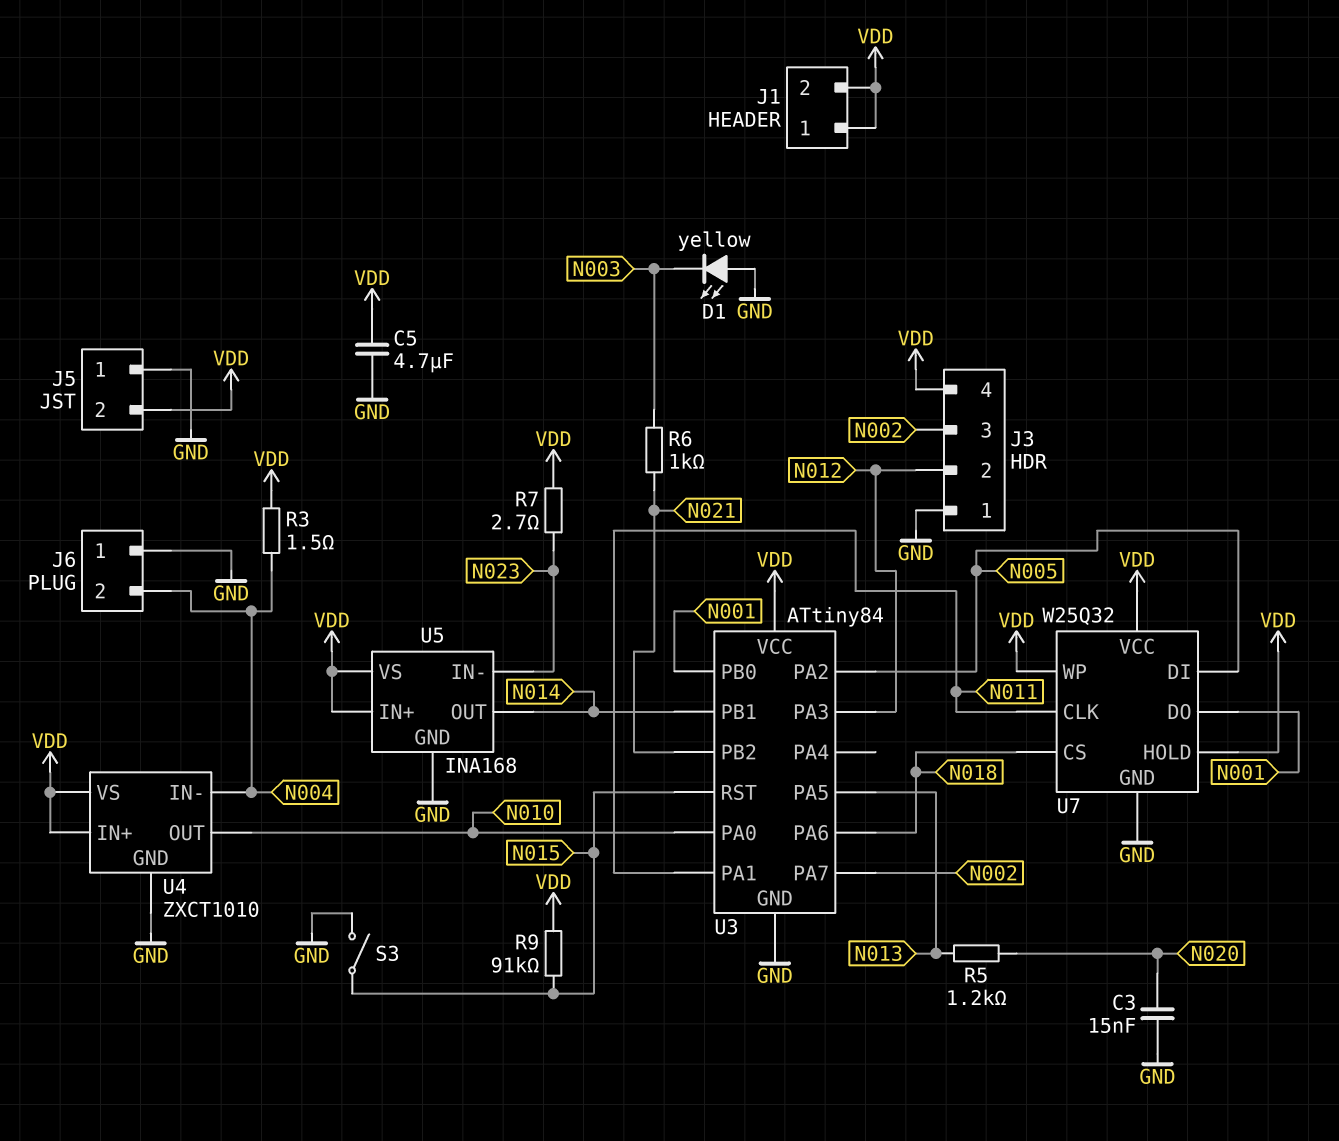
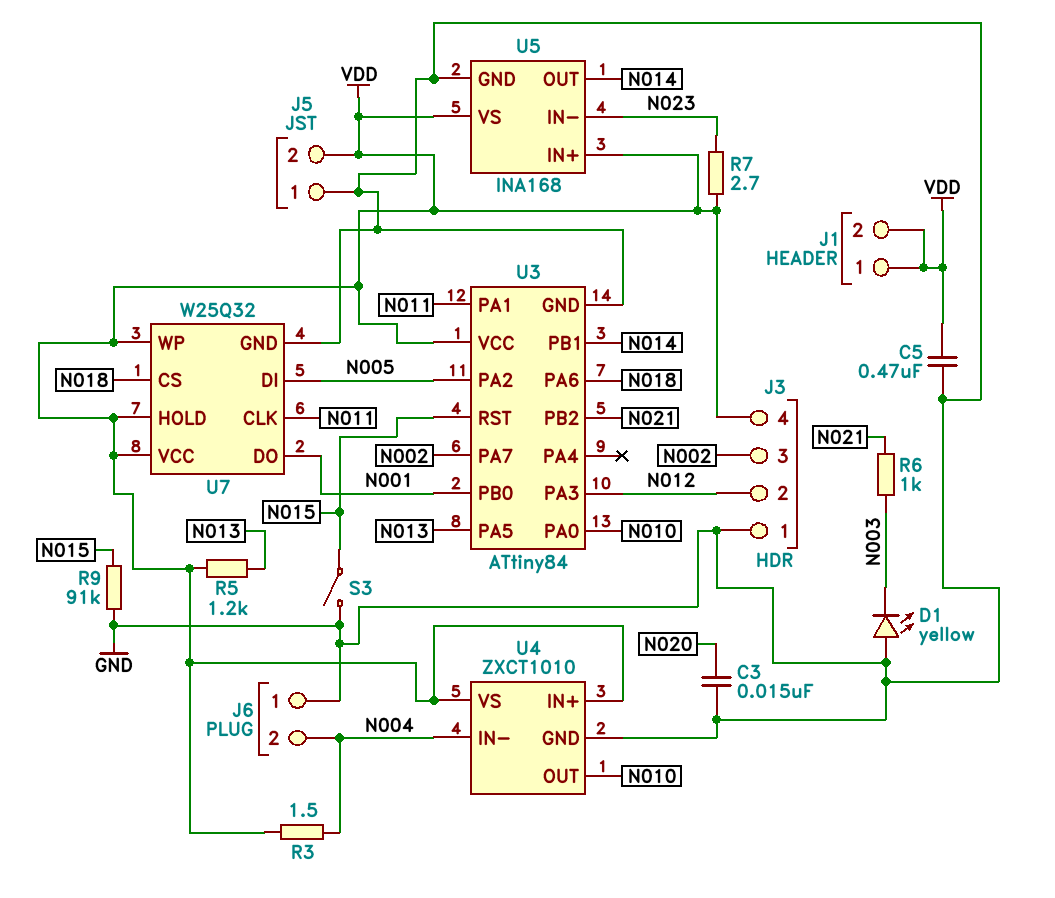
C5: 4.7uF (GND, VDD) -> 470nF (GND, VDD)
R5: 1.2k (N013, N020) -> 1.2k (N013, VDD)
R9: 91k (N015, VDD) -> 91k (GND, N015)

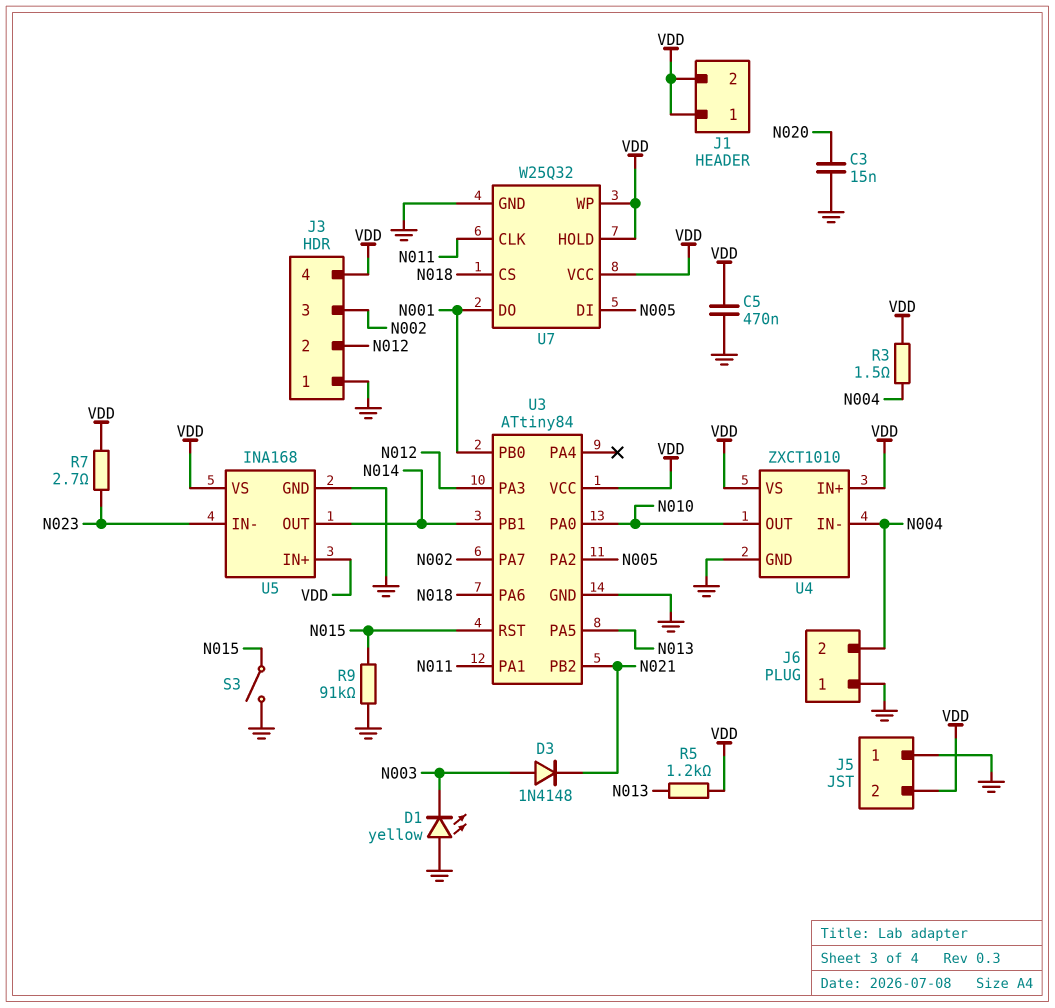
D3: none -> diode 1N4148 (A N003, K N021)
R6: 1k (N003, N021) -> none

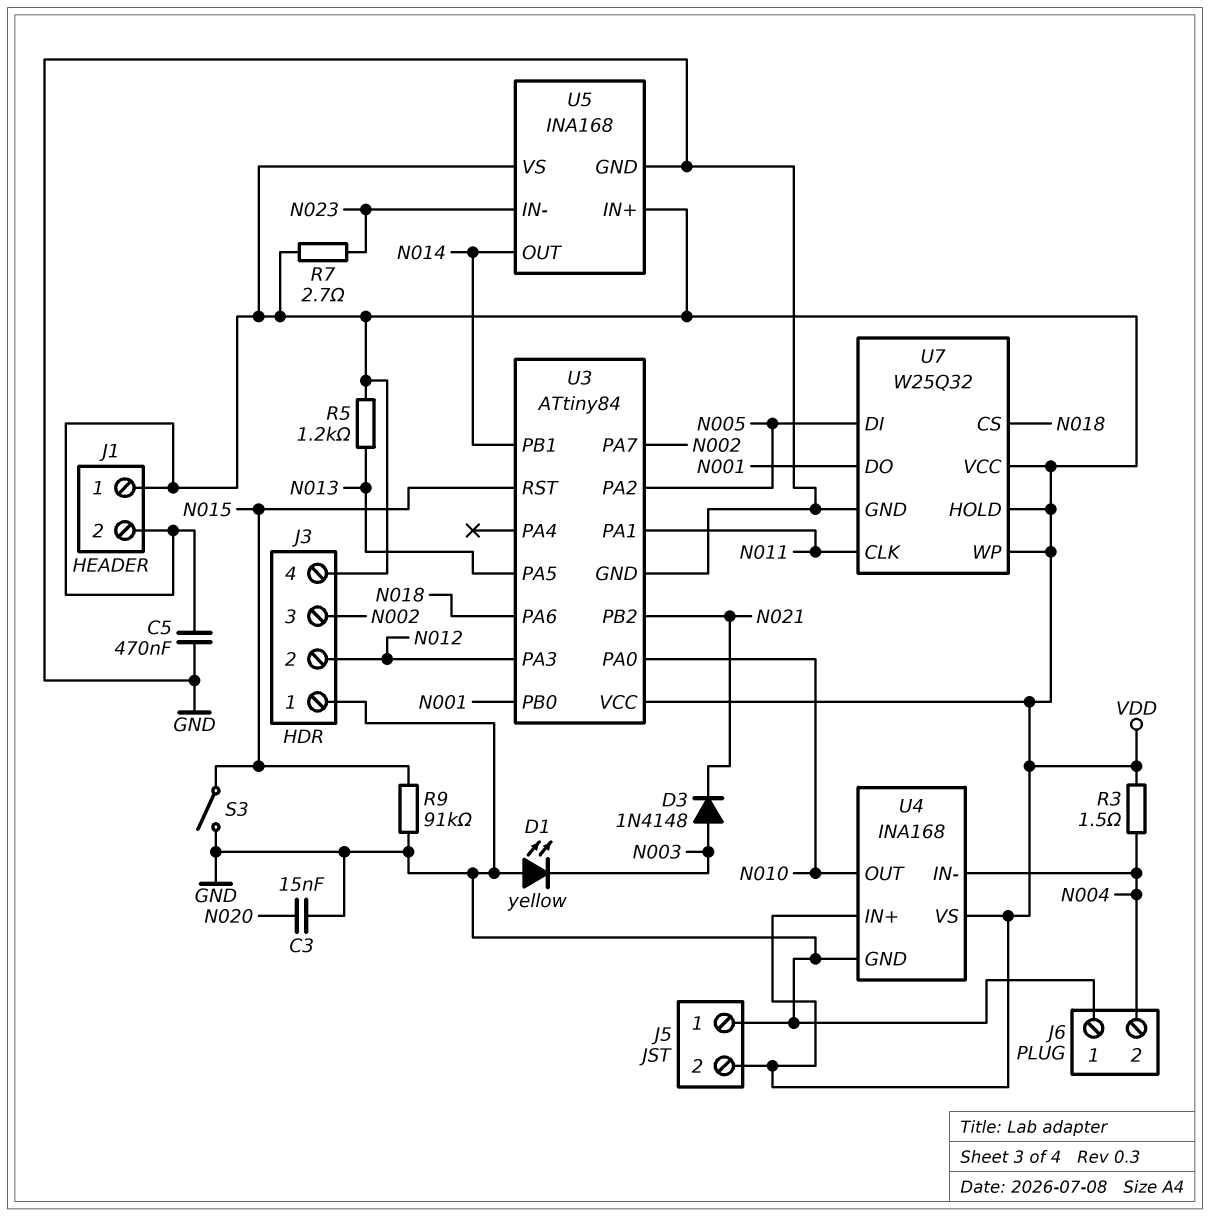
U4: ZXCT1010 -> INA168

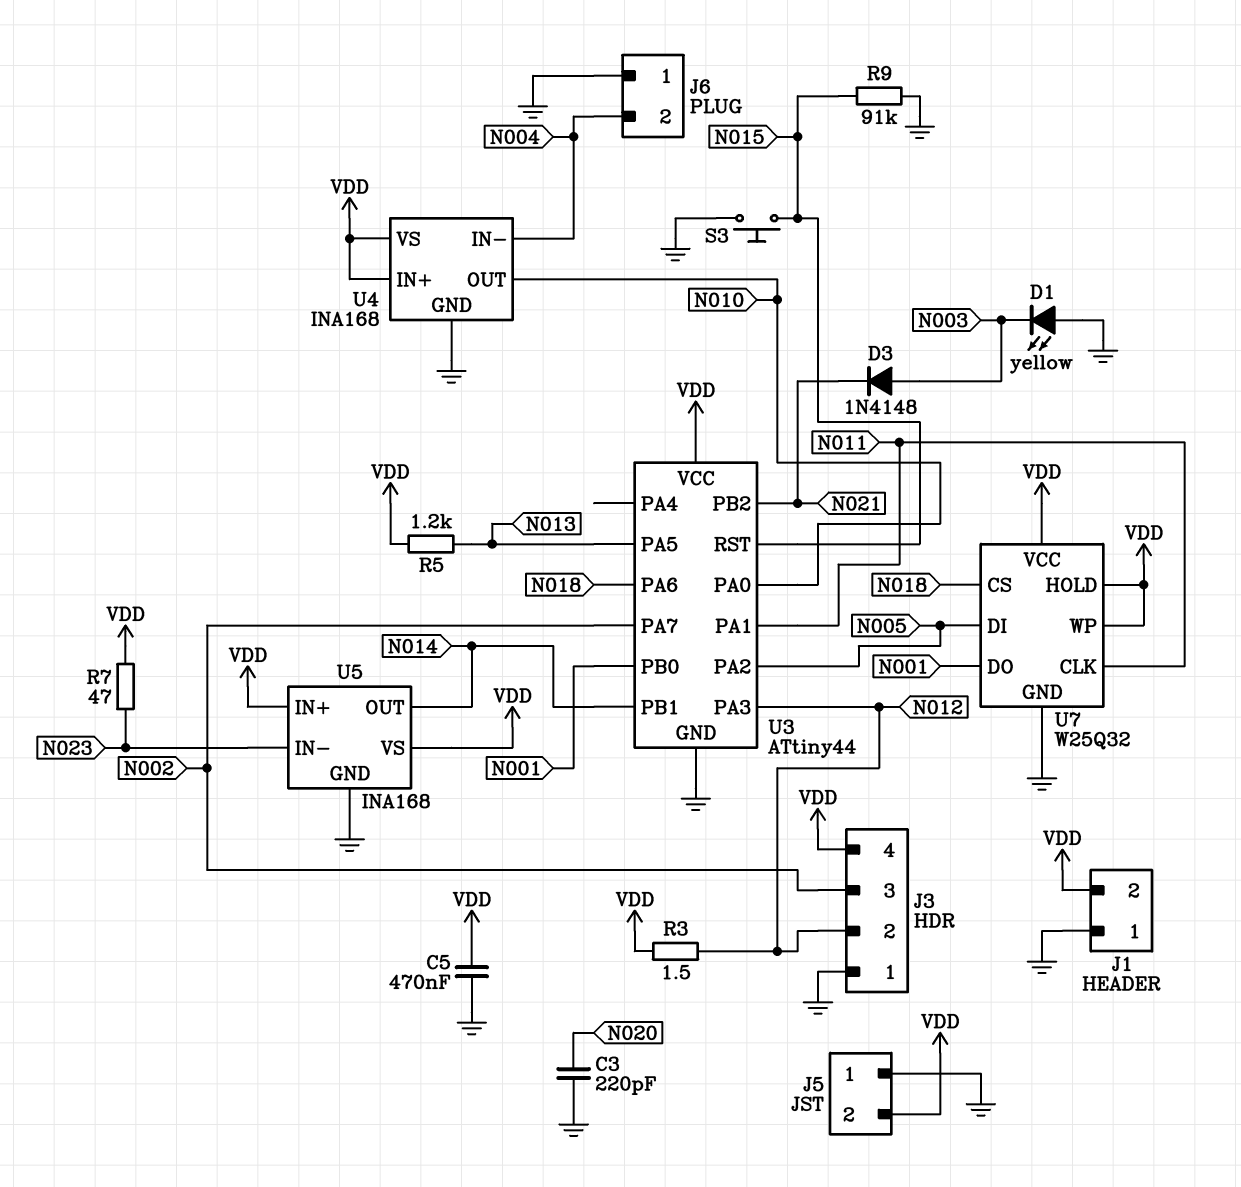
C3: 15nF (GND, N020) -> 220pF (GND, N020)
J1 pin 1: VDD -> GND
R3: 1.5 (N004, VDD) -> 1.5 (N012, VDD)
R7: 2.7 (N023, VDD) -> 47 (N023, VDD)
S3: switch (GND, N015) -> button (GND, N015)
U3: ATtiny84 -> ATtiny44

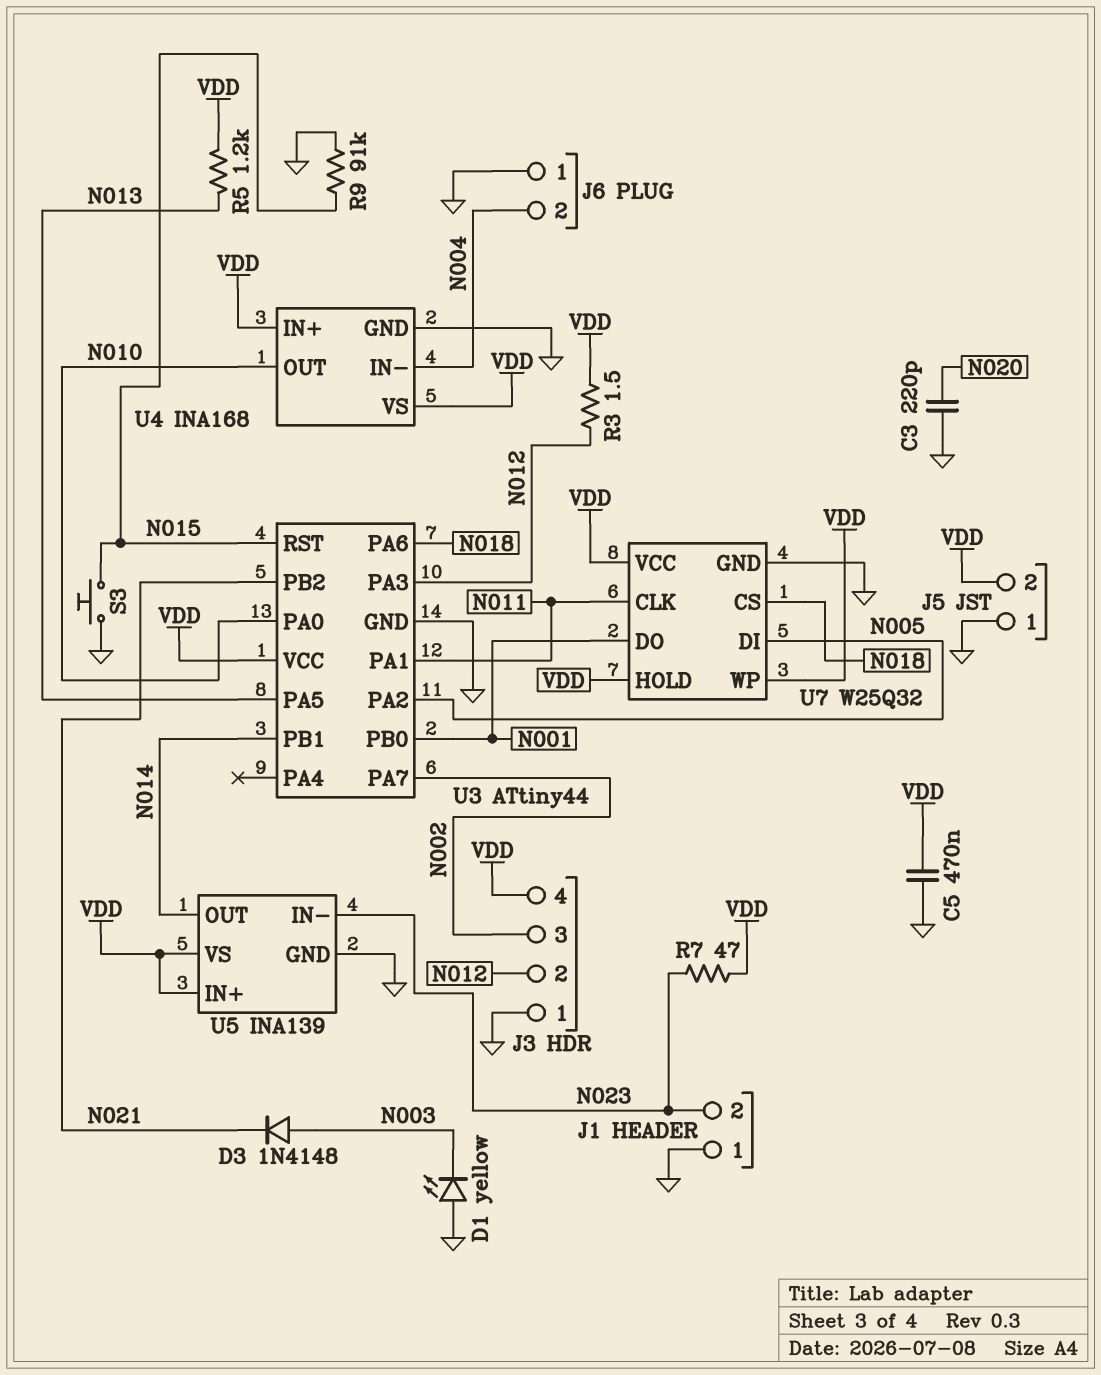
J1 pin 2: VDD -> N023
U5: INA168 -> INA139

